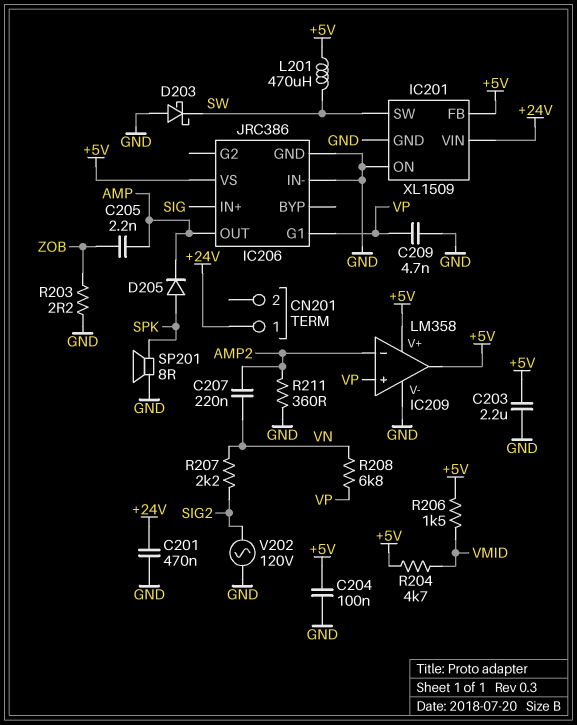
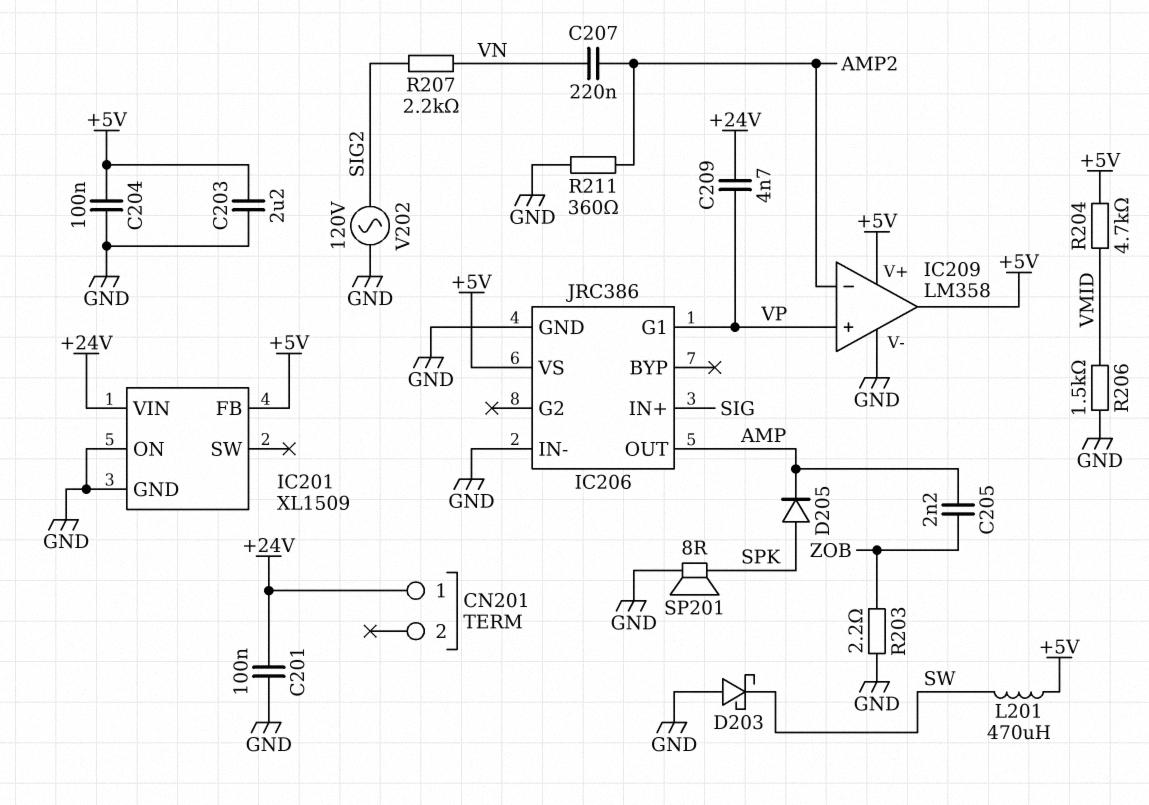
C201: 470nF (+24V, GND) -> 100nF (+24V, GND)
C209: 4.7nF (GND, VP) -> 4.7nF (+24V, VP)
IC201 pin SW: SW -> none
R206: 1.5k (+5V, VMID) -> 1.5k (GND, VMID)
R208: 6.8k (VN, VP) -> none

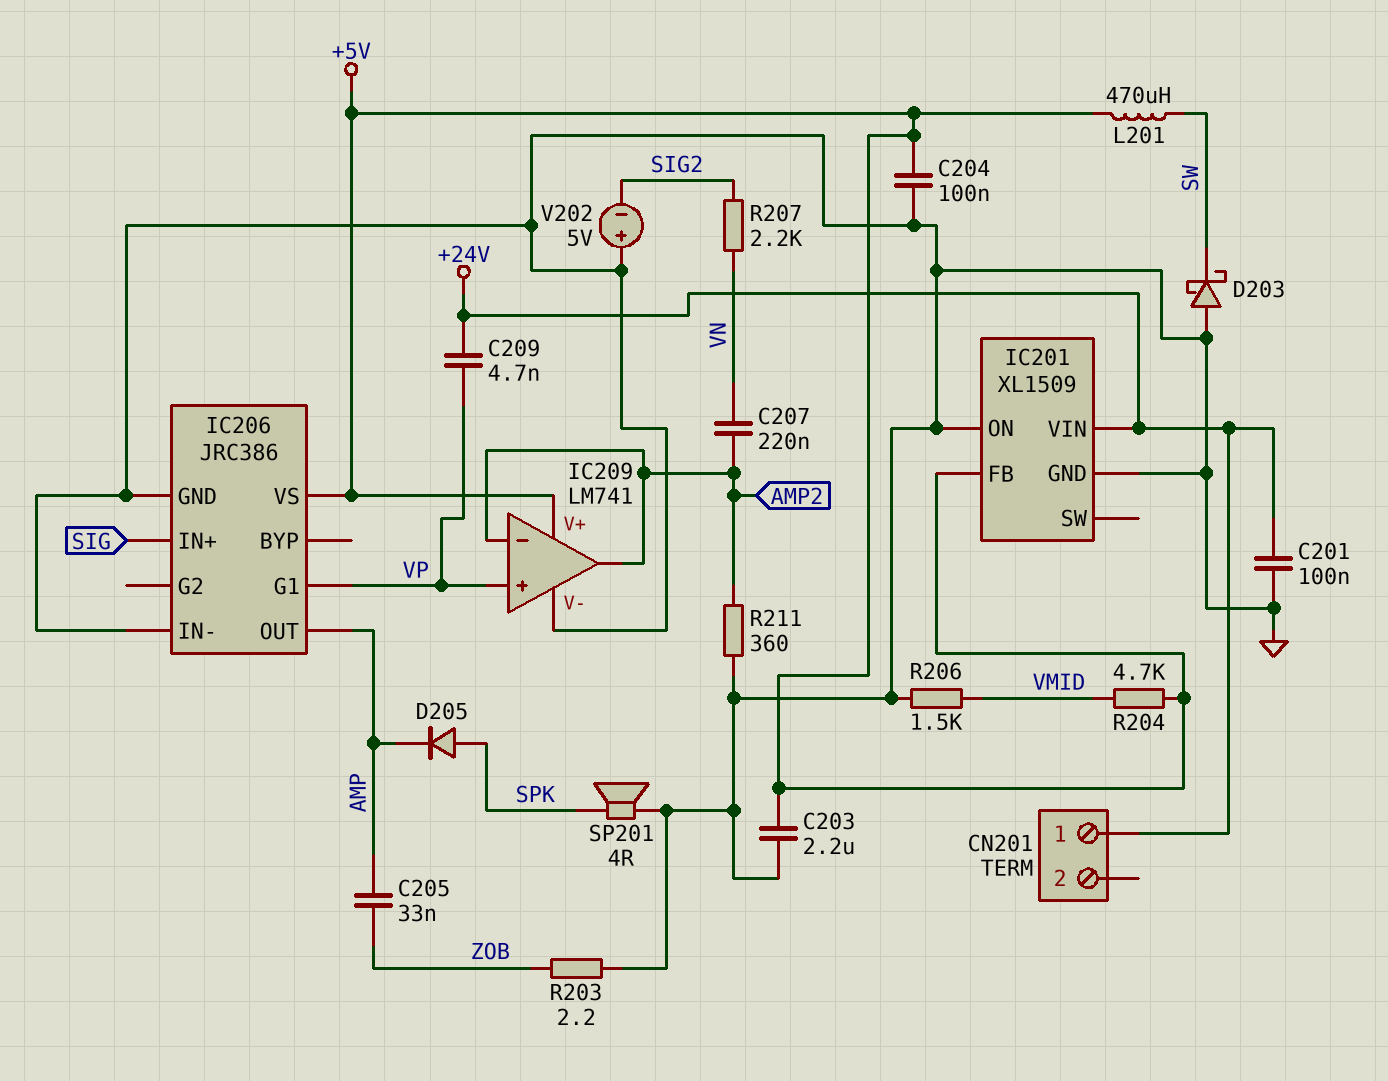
C205: 2.2nF (AMP, ZOB) -> 33nF (AMP, ZOB)
IC209: LM358 -> LM741
IC209 pin out: +5V -> AMP2
SP201: speaker 8R (GND, SPK) -> speaker 4R (GND, SPK)
V202: AC 120V (GND, SIG2) -> 5V (plus GND, minus SIG2)

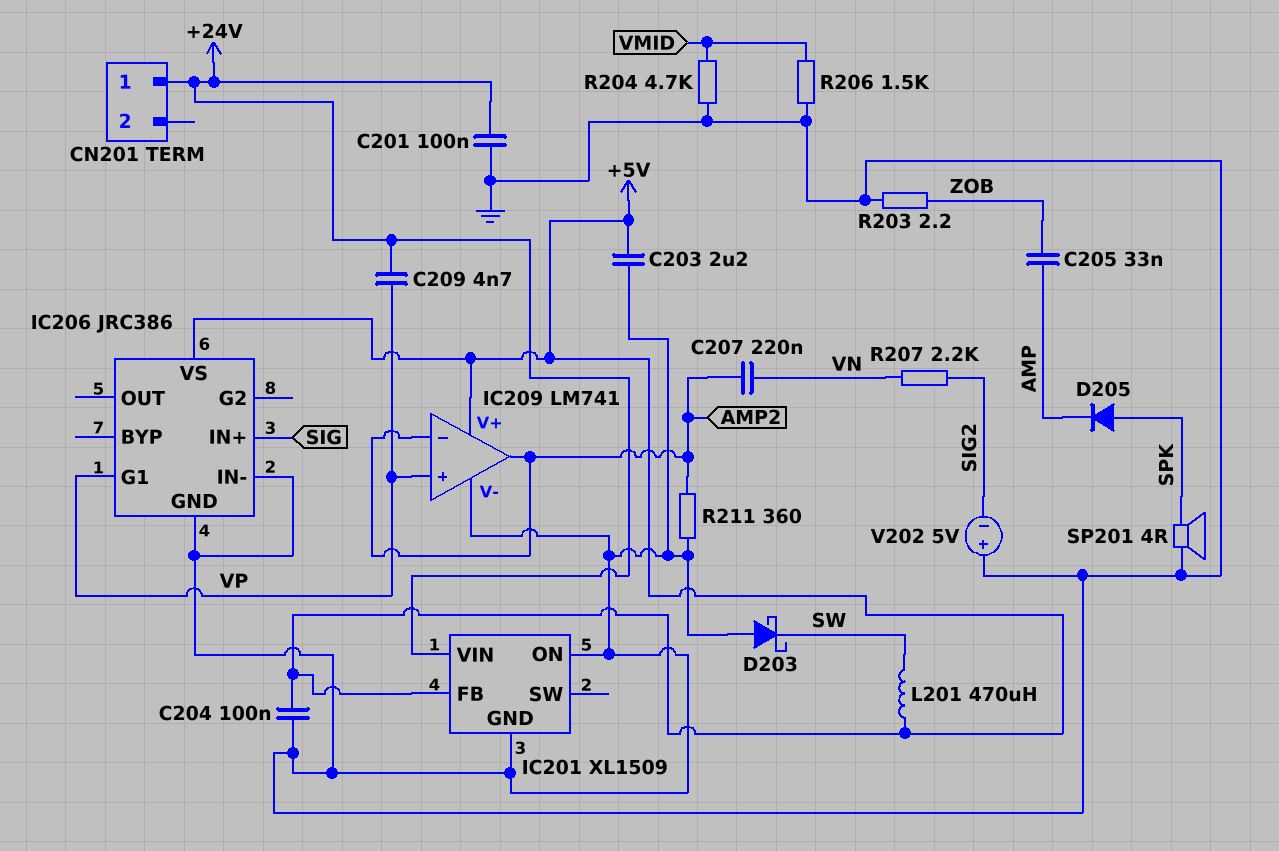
IC206 pin OUT: AMP -> none
R204: 4.7k (+5V, VMID) -> 4.7k (GND, VMID)

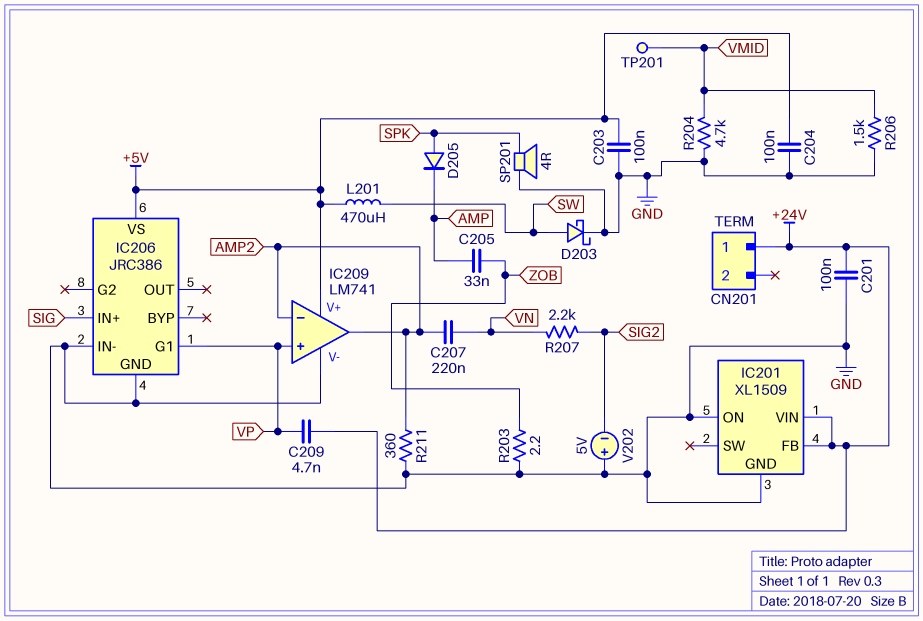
C203: 2.2uF (+5V, GND) -> 100nF (+5V, GND)
D203: schottky (A GND, K SW) -> schottky (A SW, K GND)
IC201 pin FB: +5V -> +24V
TP201: none -> test point (VMID)

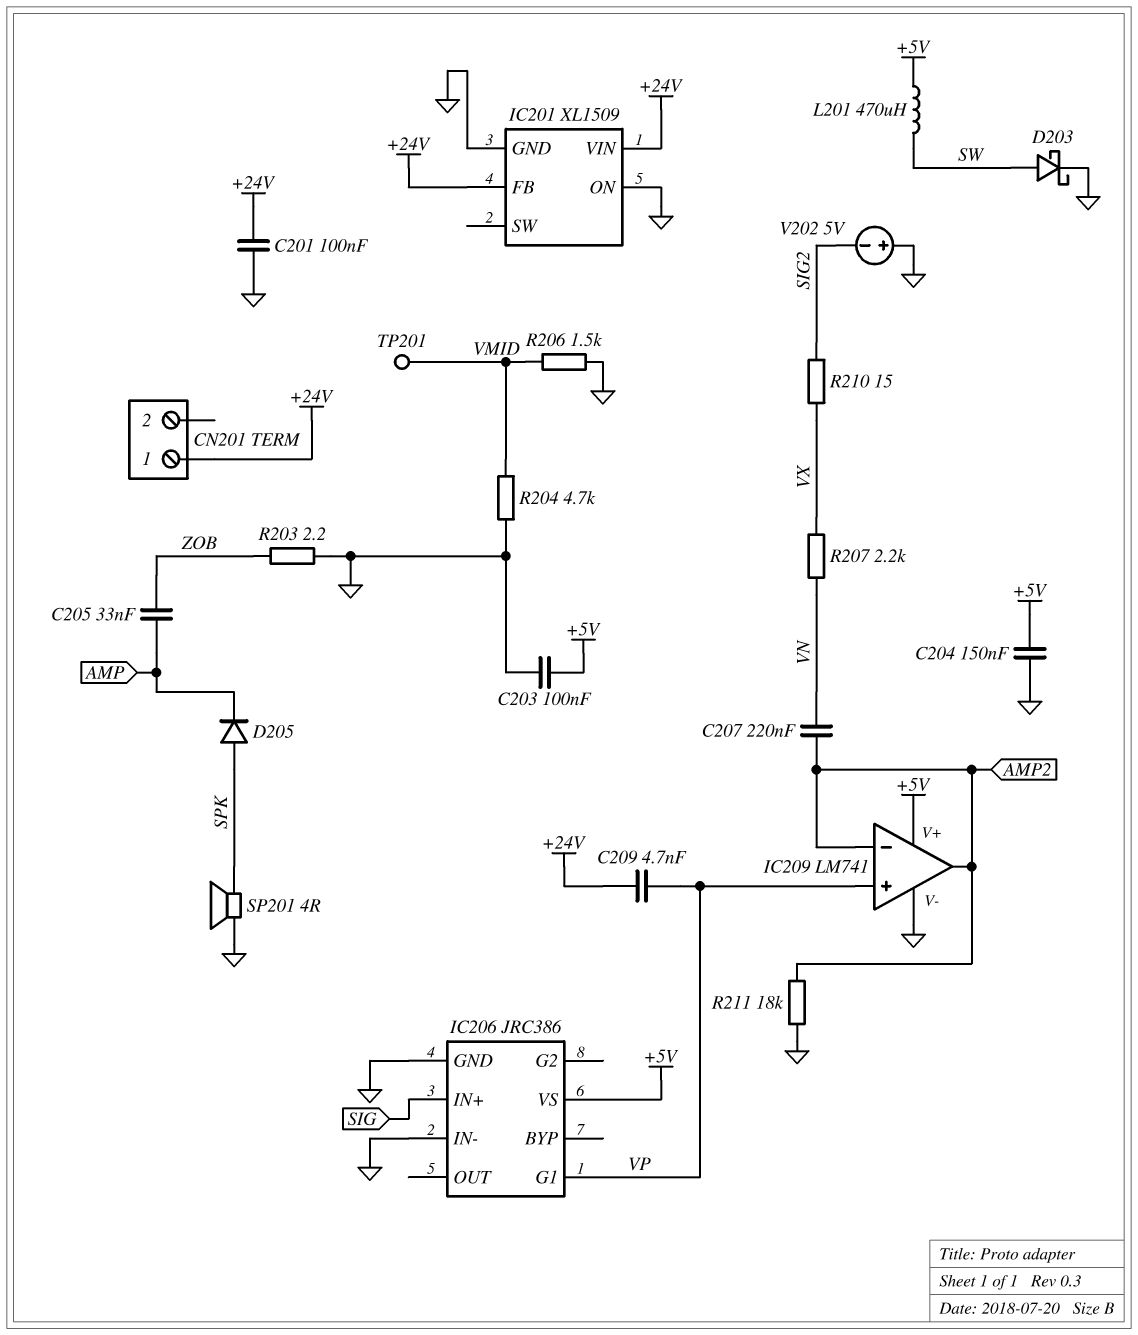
C204: 100nF (+5V, GND) -> 150nF (+5V, GND)
R207: 2.2k (SIG2, VN) -> 2.2k (VN, VX)
R210: none -> 15 (SIG2, VX)
R211: 360 (AMP2, GND) -> 18k (AMP2, GND)

